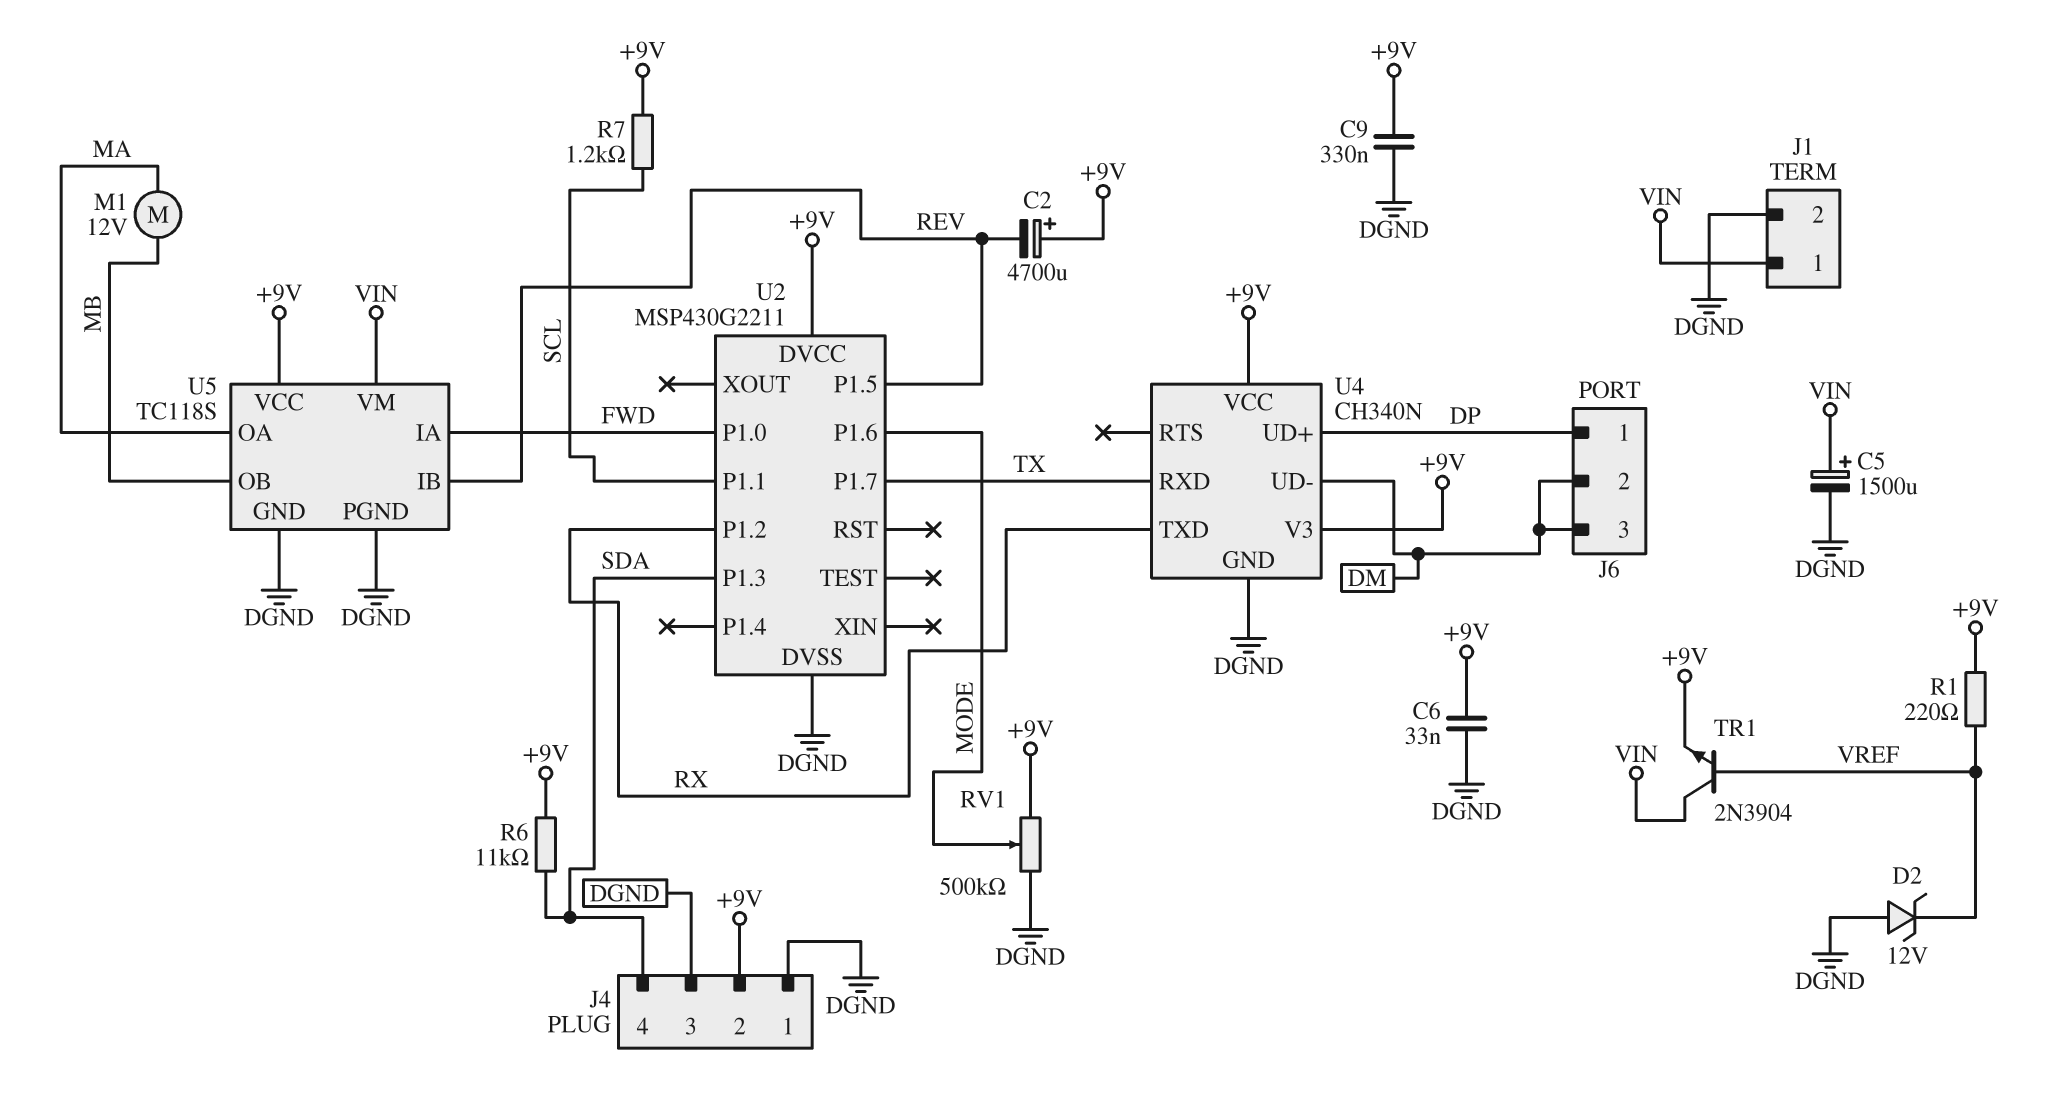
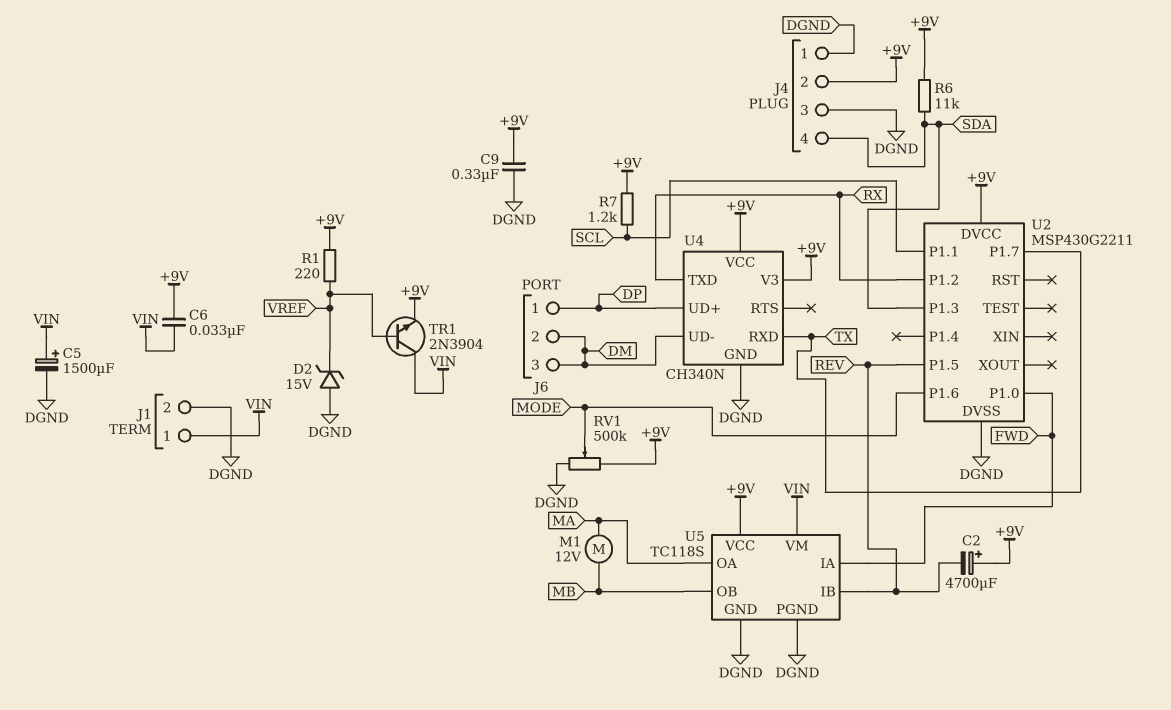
C6: 33nF (+9V, DGND) -> 33nF (+9V, VIN)
D2: zener 12V (A DGND, K VREF) -> zener 15V (A DGND, K VREF)

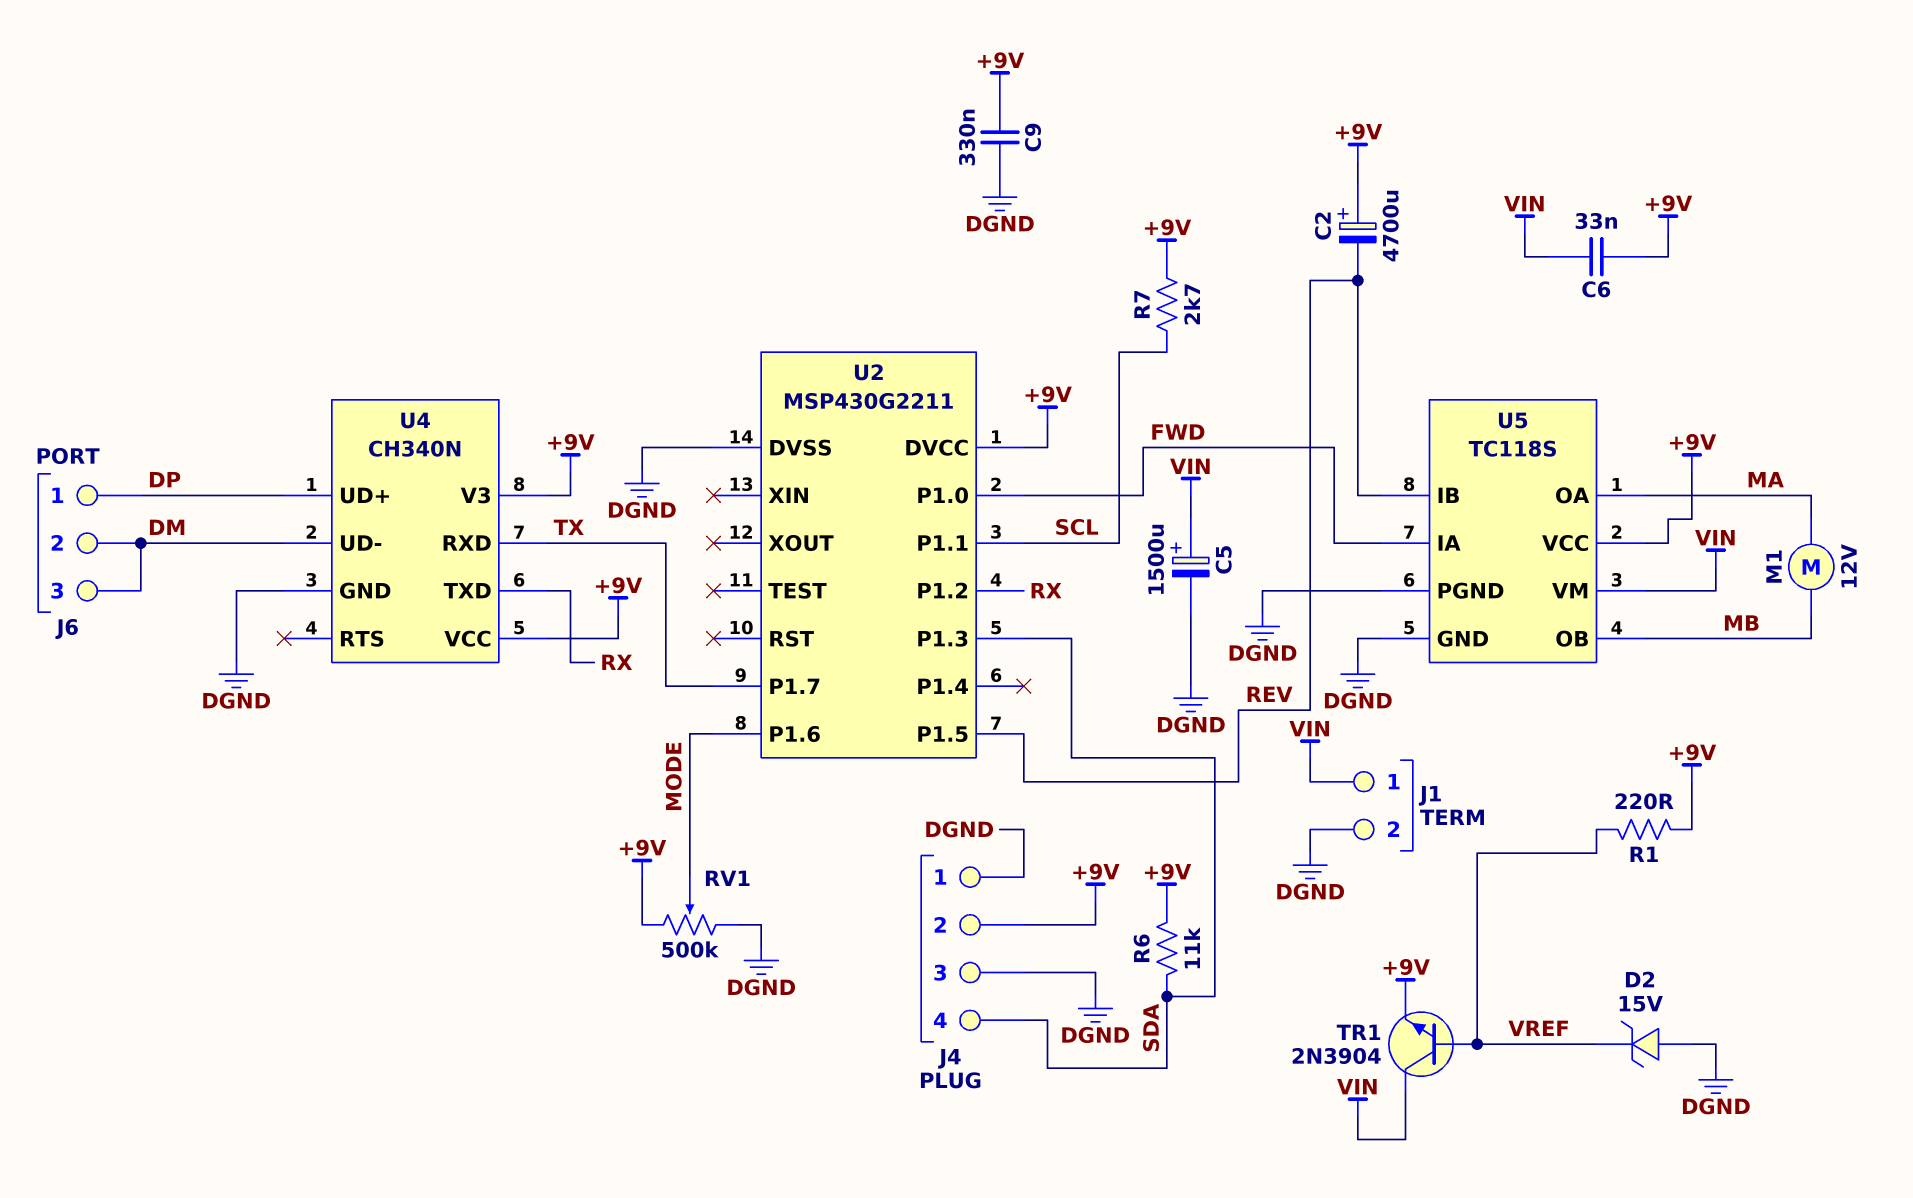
R7: 1.2k (+9V, SCL) -> 2.7k (+9V, SCL)

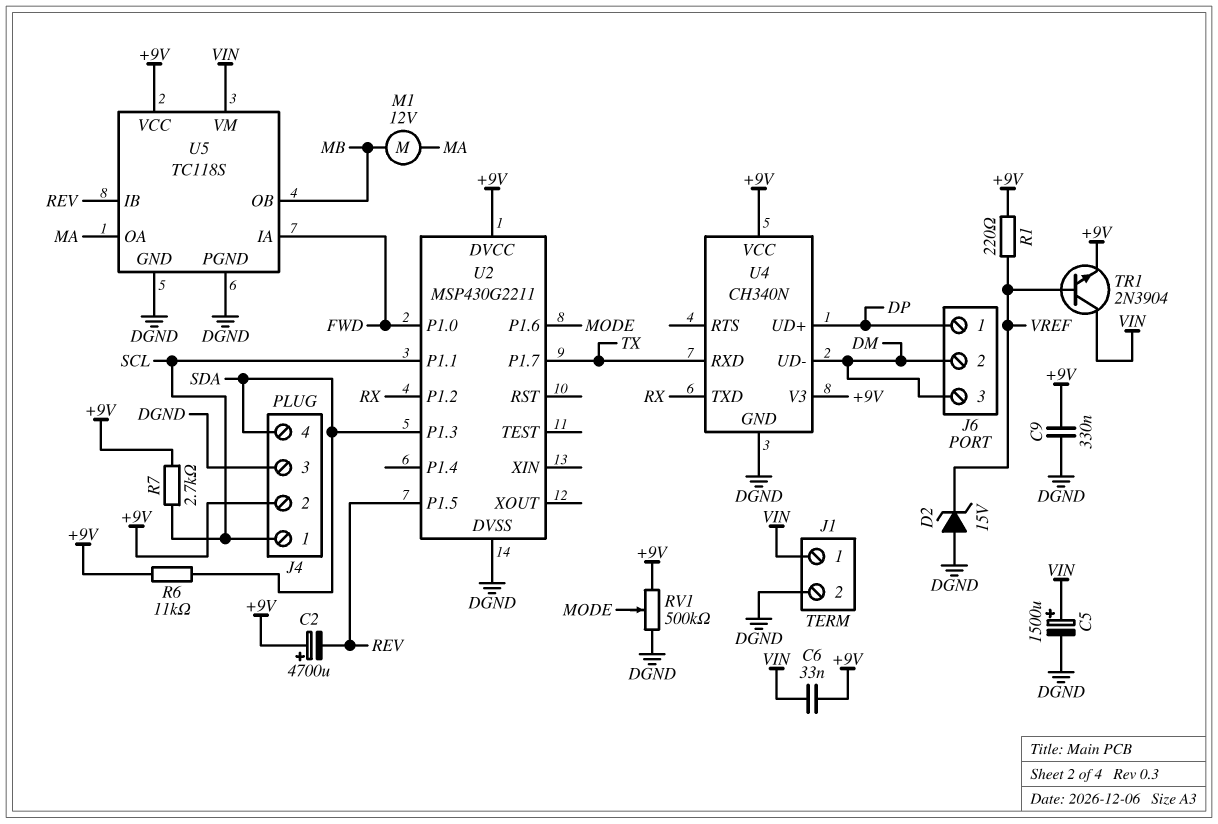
J4 pin 1: DGND -> SCL

